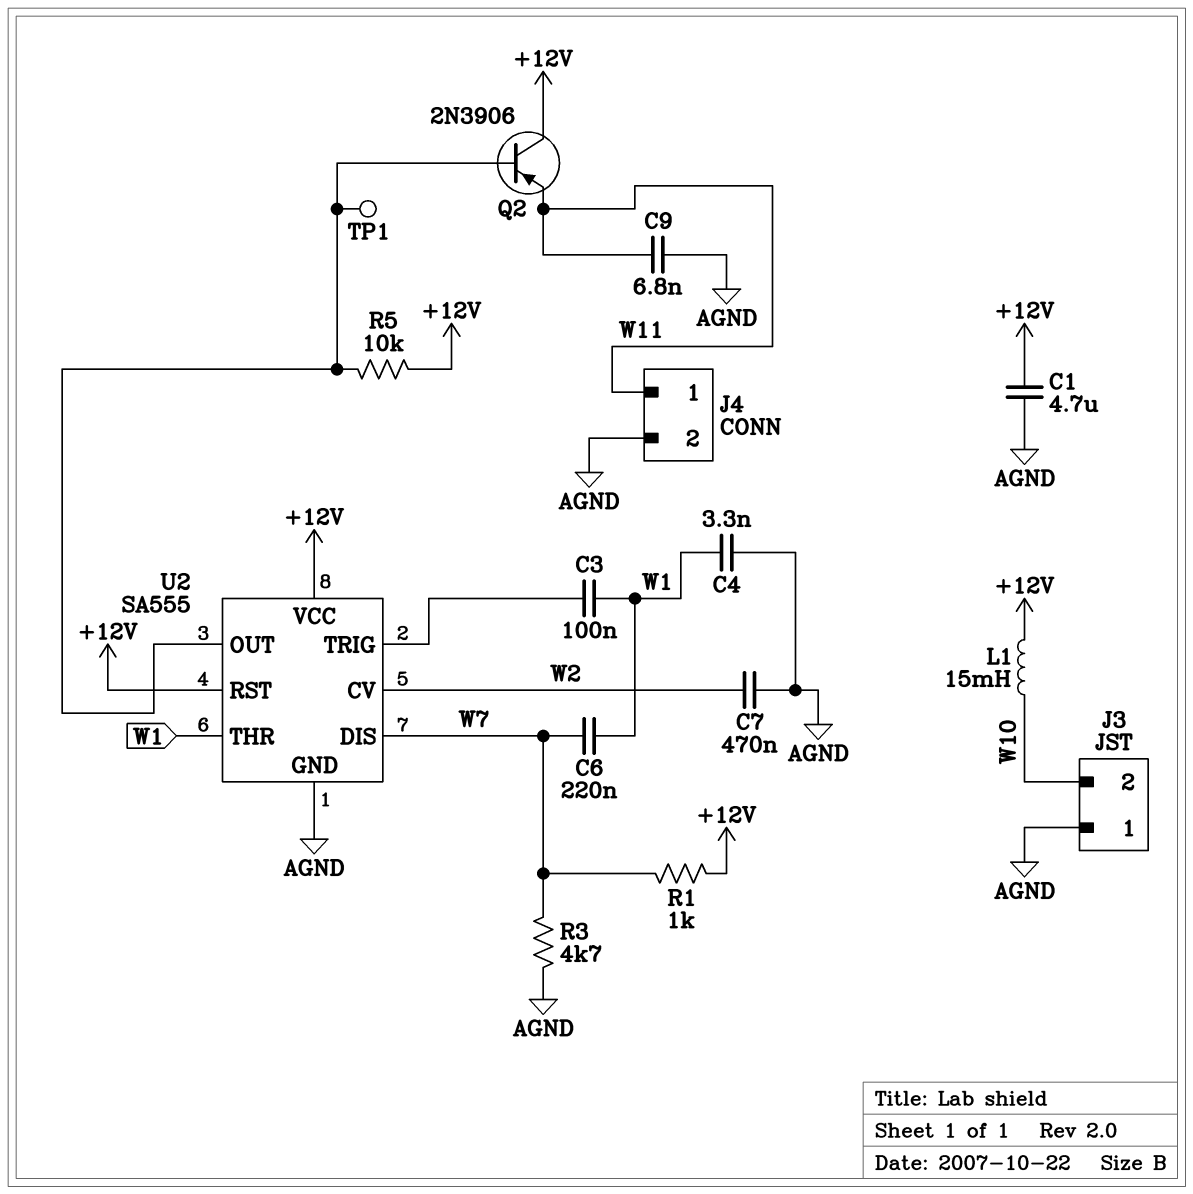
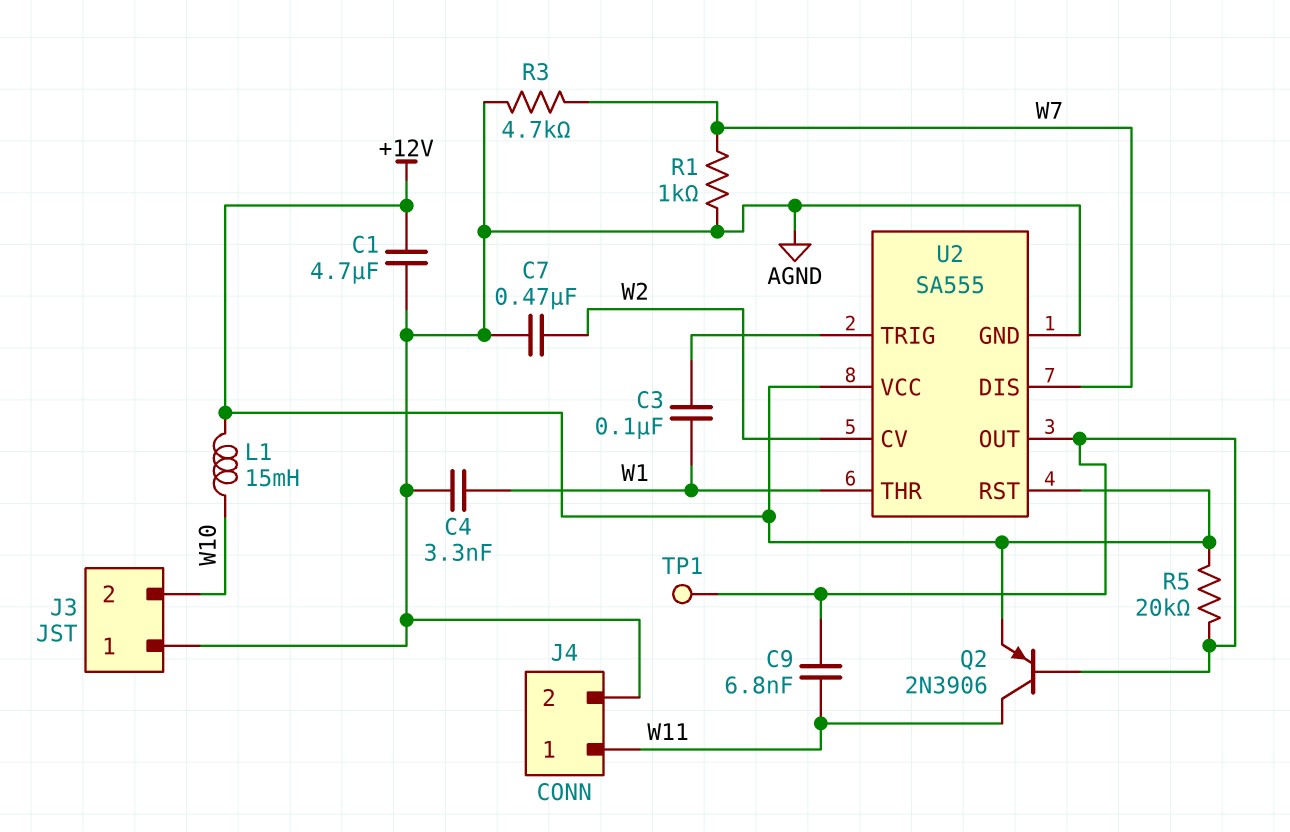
C6: 220nF (W1, W7) -> none
C9: 6.8nF (AGND, W11) -> 6.8nF (U2/OUT, W11)
Q2: PNP 2N3906 (B U2/OUT, C +12V, E W11) -> PNP 2N3906 (B U2/OUT, C W11, E +12V)
R1: 1k (+12V, W7) -> 1k (AGND, W7)
R5: 10k (+12V, U2/OUT) -> 20k (+12V, U2/OUT)

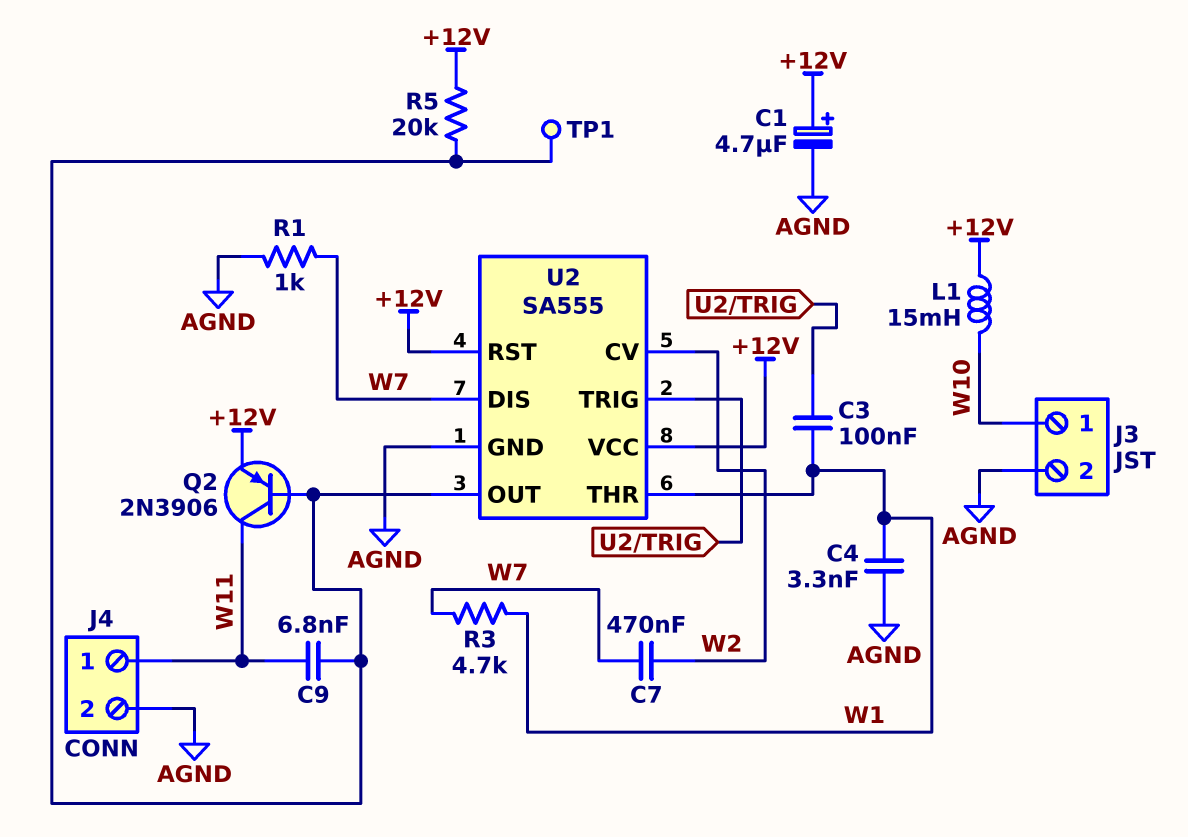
C1: 4.7uF (+12V, AGND) -> 4.7uF (plus +12V, minus AGND)
C7: 470nF (AGND, W2) -> 470nF (W2, W7)
J3 pin 1: AGND -> W10
J3 pin 2: W10 -> AGND
R3: 4.7k (AGND, W7) -> 4.7k (W1, W7)

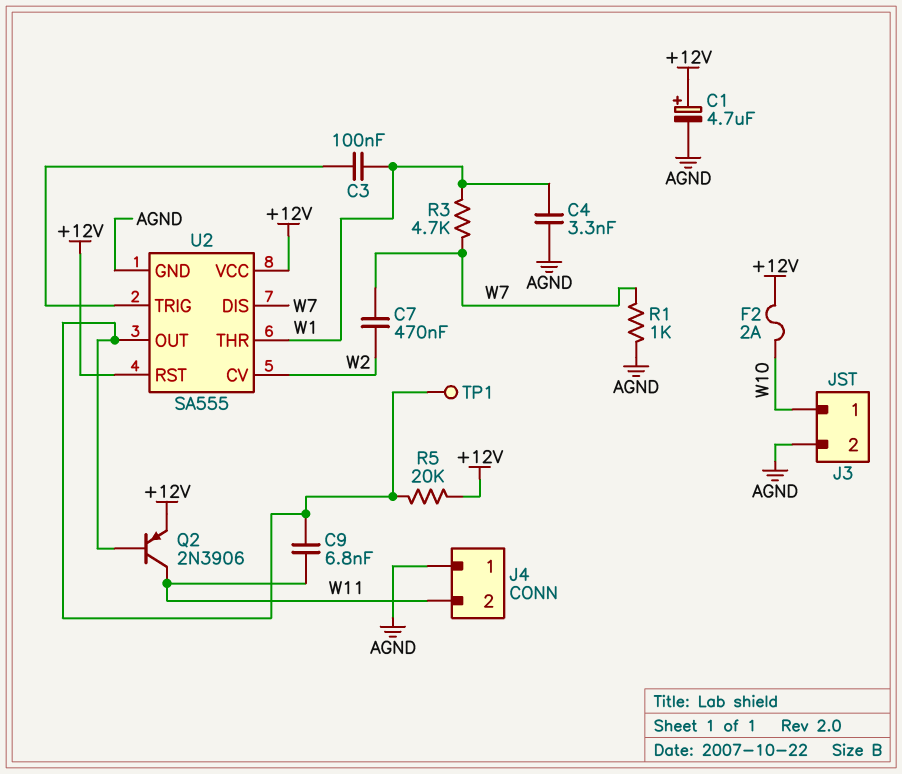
F2: none -> 2A (+12V, W10)
J4 pin 1: W11 -> AGND
J4 pin 2: AGND -> W11
L1: 15mH (+12V, W10) -> none

